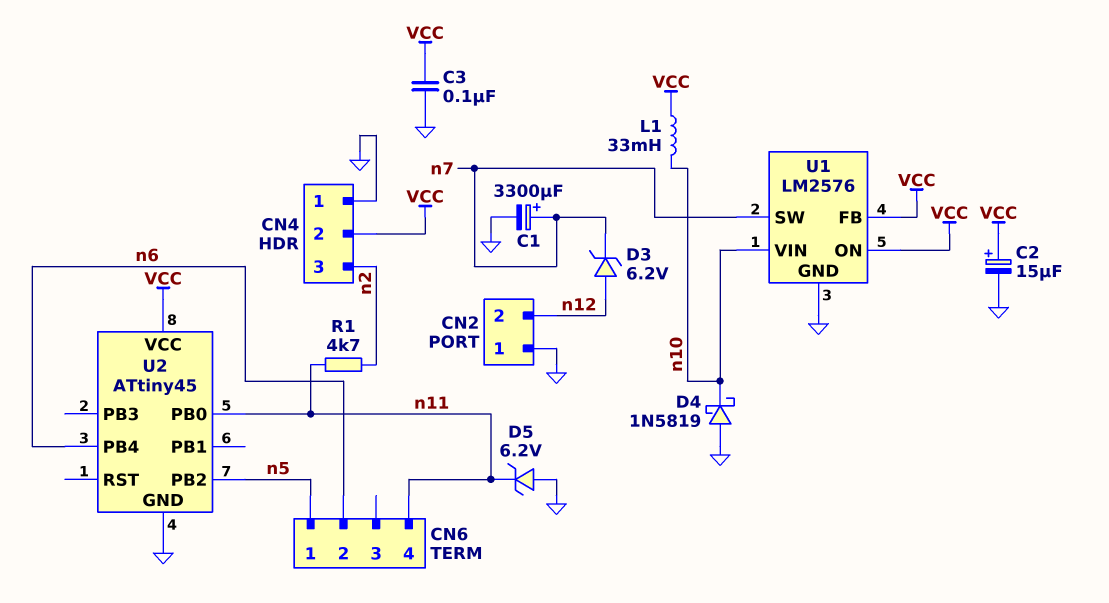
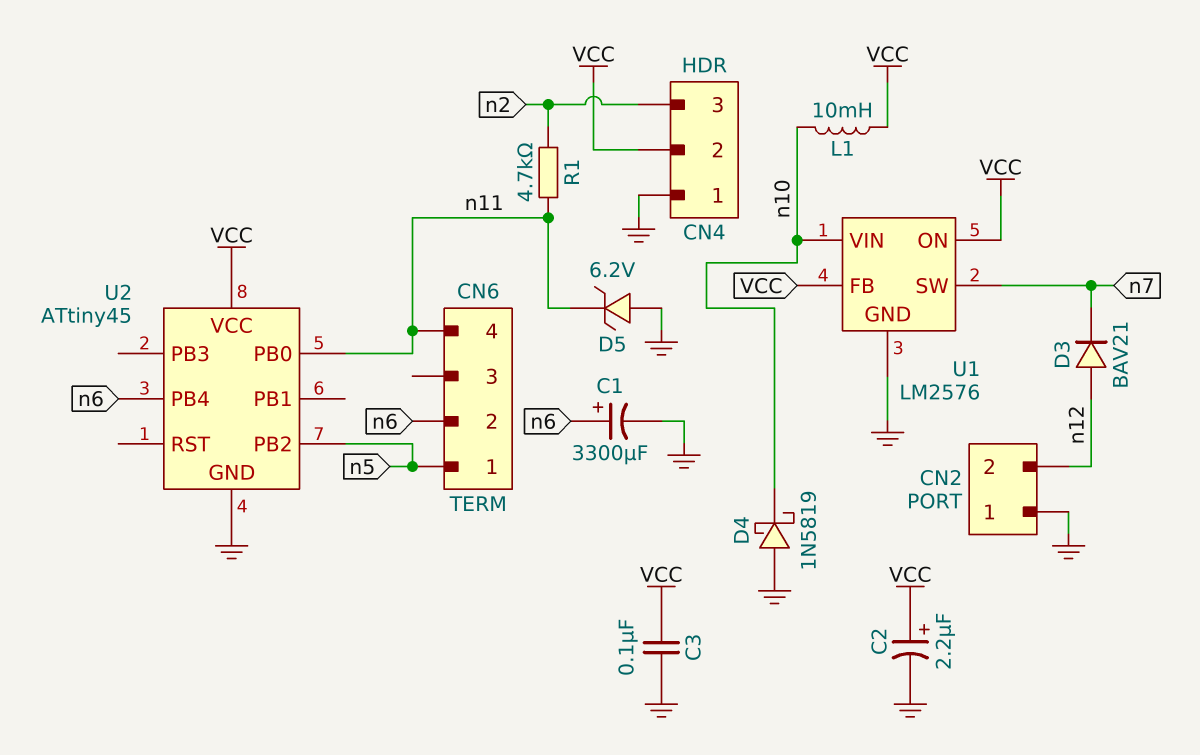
C1: 3300uF (plus n7, minus GND) -> 3300uF (plus n6, minus GND)
C2: 15uF (plus VCC, minus GND) -> 2.2uF (plus VCC, minus GND)
D3: zener 6.2V (A n12, K n7) -> diode BAV21 (A n12, K n7)
L1: 33mH (VCC, n10) -> 10mH (VCC, n10)

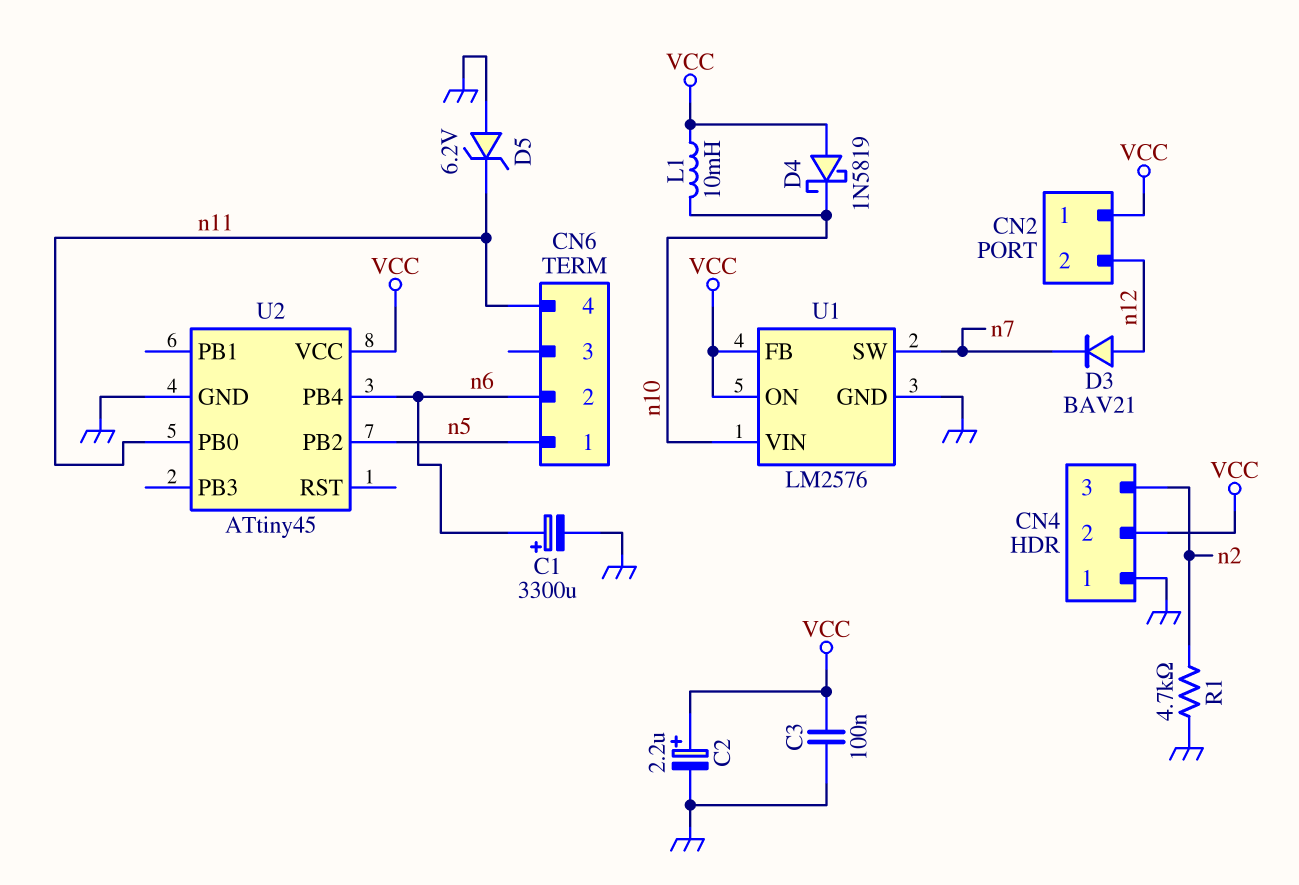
CN2 pin 1: GND -> VCC
D4: schottky 1N5819 (A GND, K n10) -> schottky 1N5819 (A VCC, K n10)
R1: 4.7k (n2, n11) -> 4.7k (GND, n2)

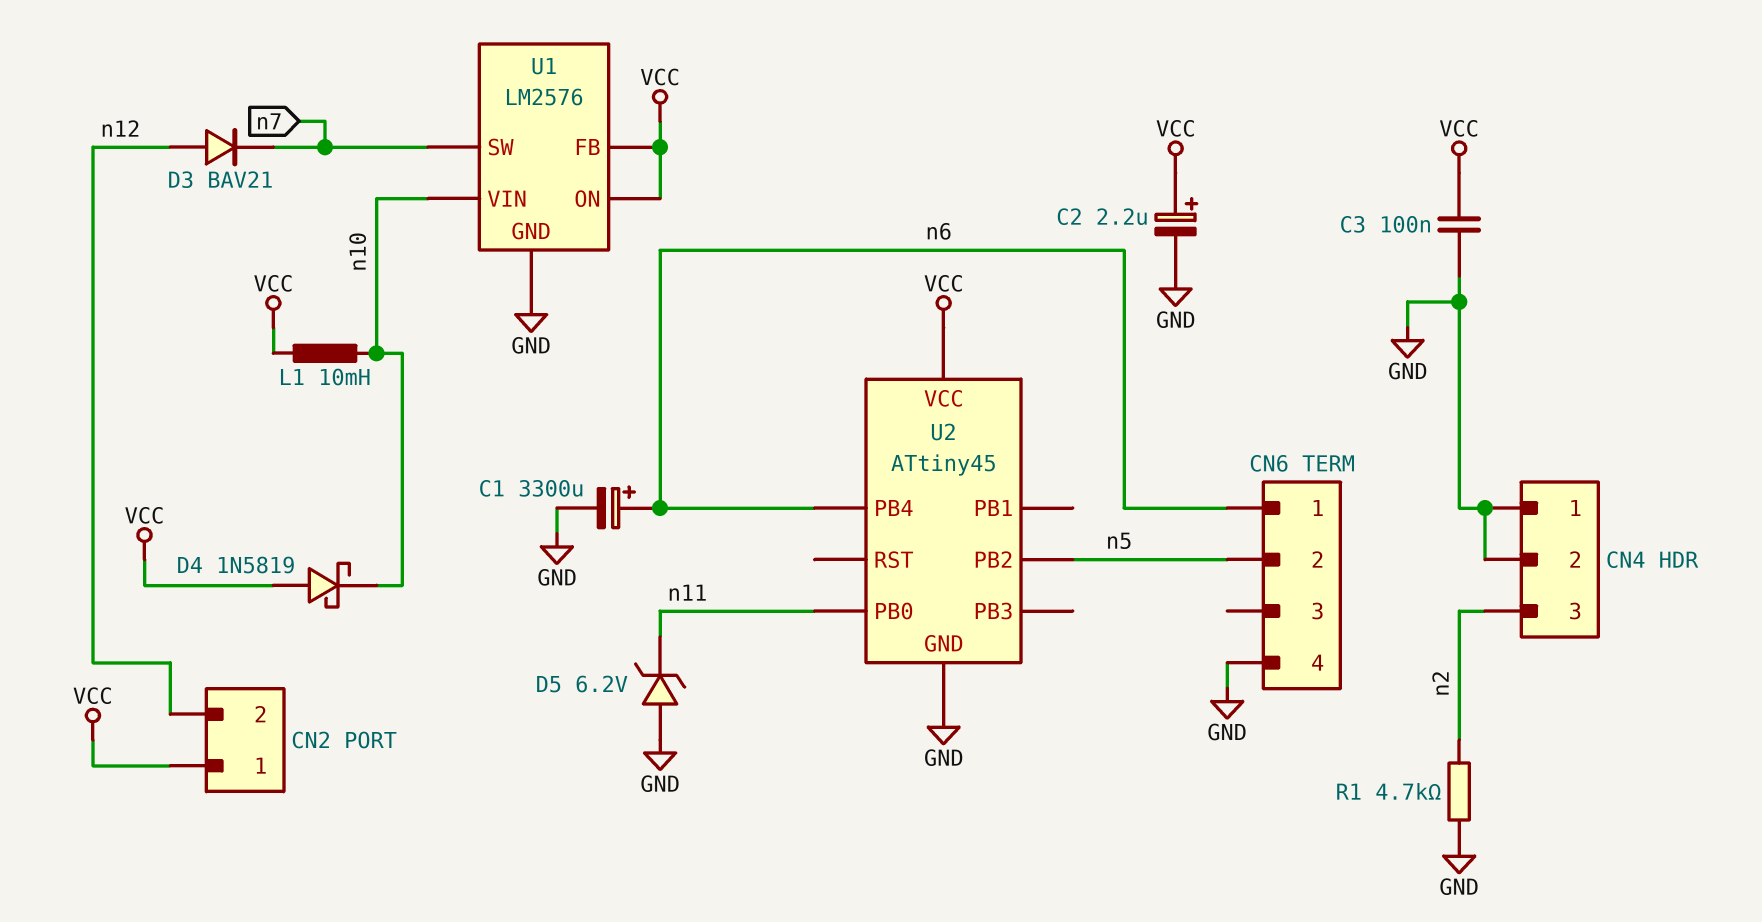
CN4 pin 2: VCC -> GND
CN6 pin 1: n5 -> n6
CN6 pin 2: n6 -> n5
CN6 pin 4: n11 -> GND

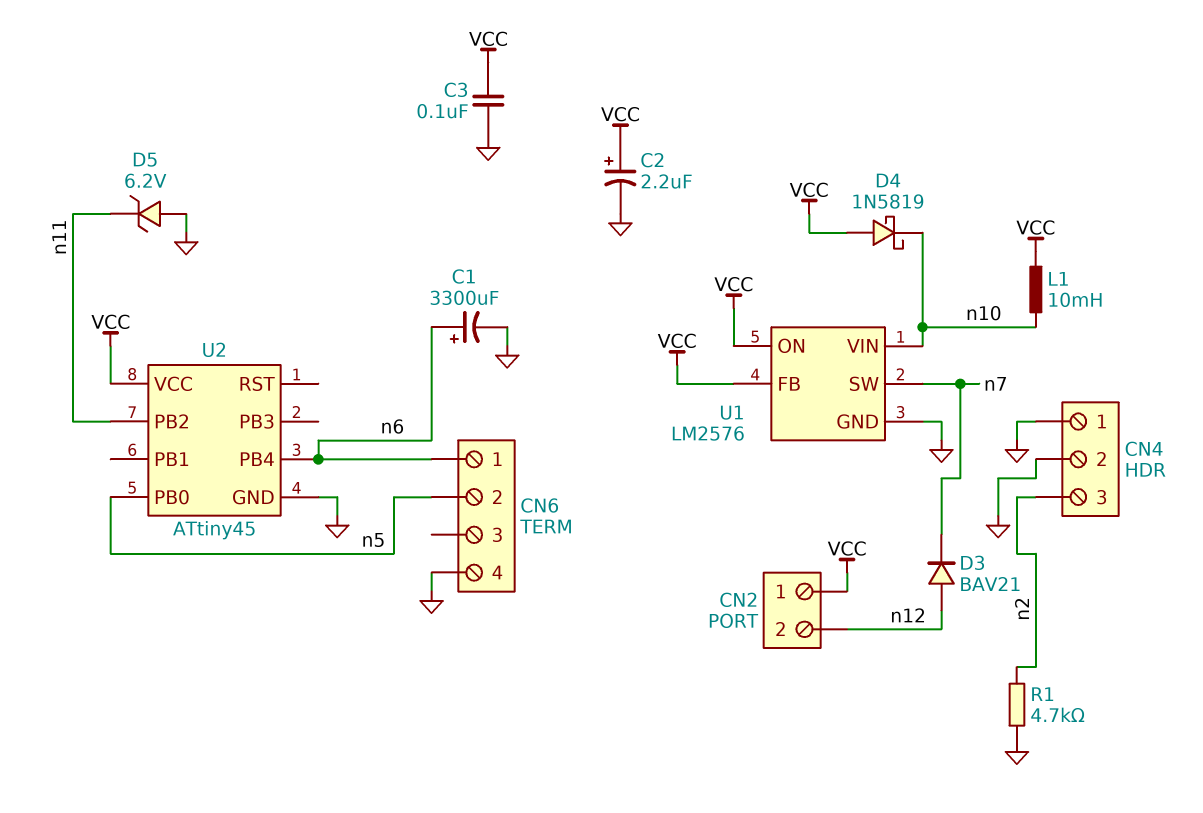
U2 pin PB0: n11 -> n5
U2 pin PB2: n5 -> n11

